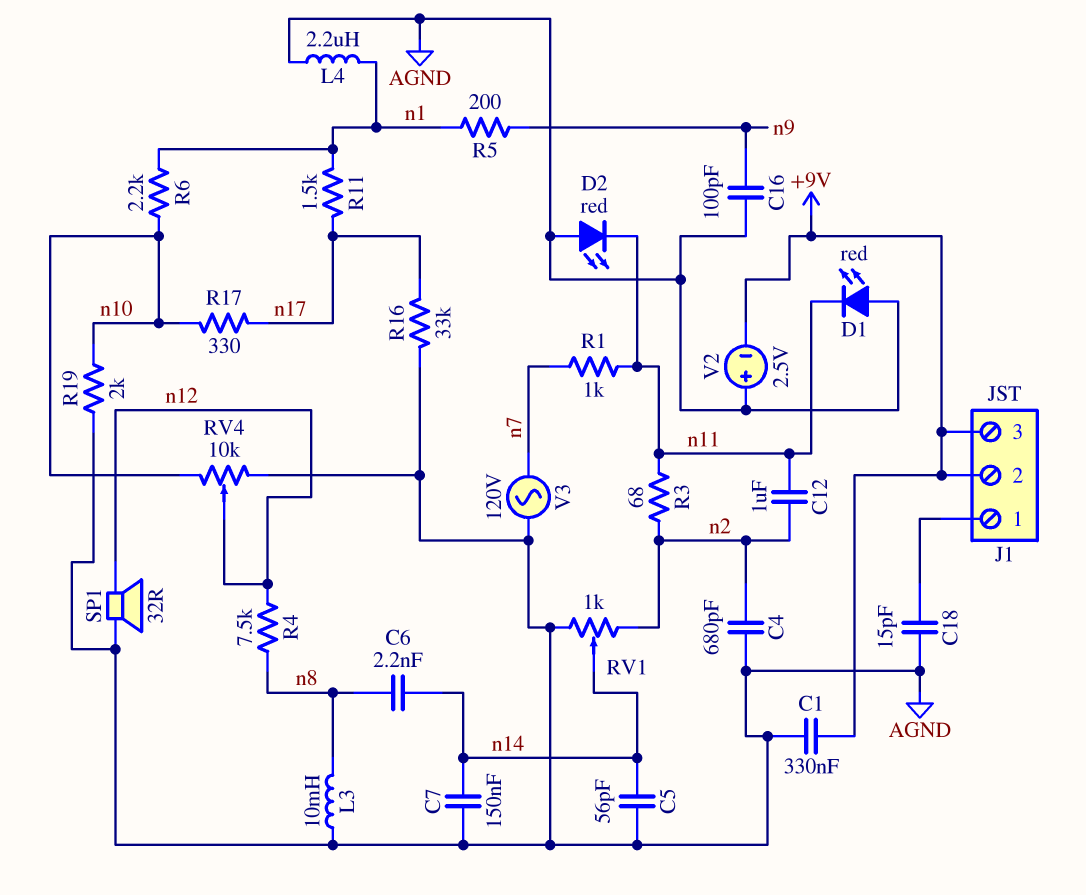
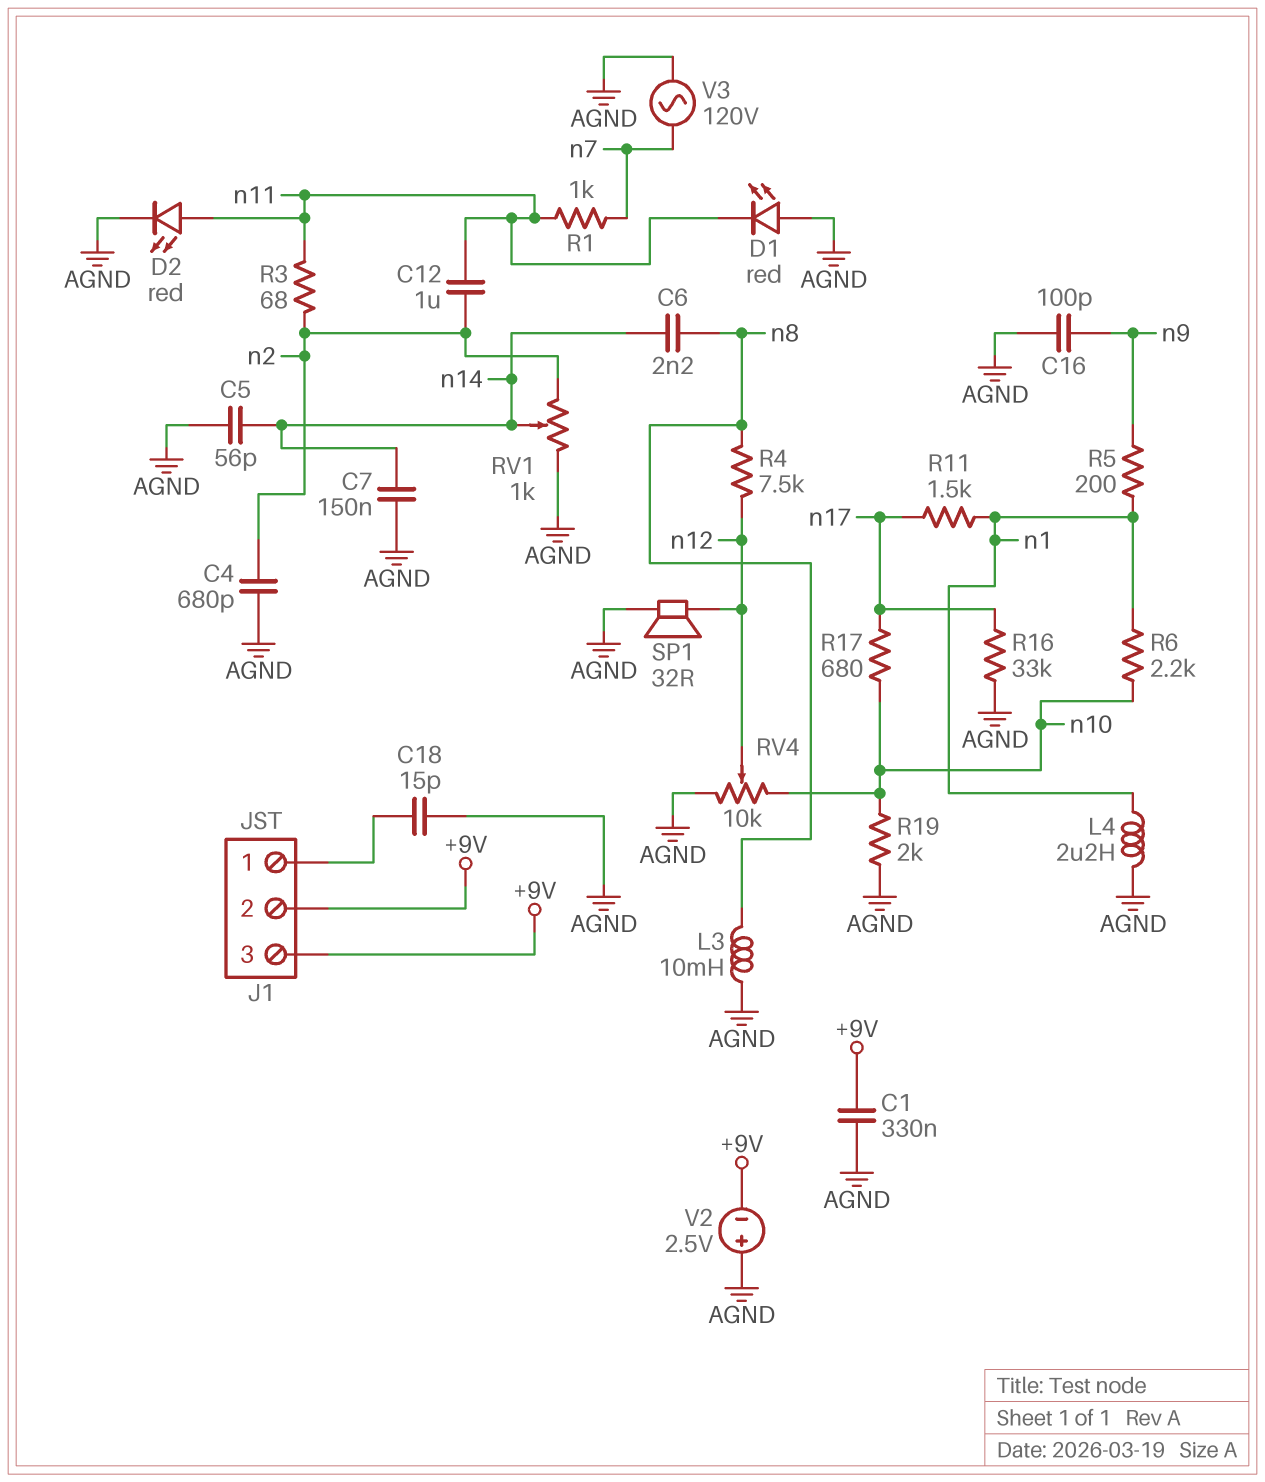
D2: LED red (A AGND, K n11) -> LED red (A n11, K AGND)
R17: 330 (n10, n17) -> 680 (n10, n17)

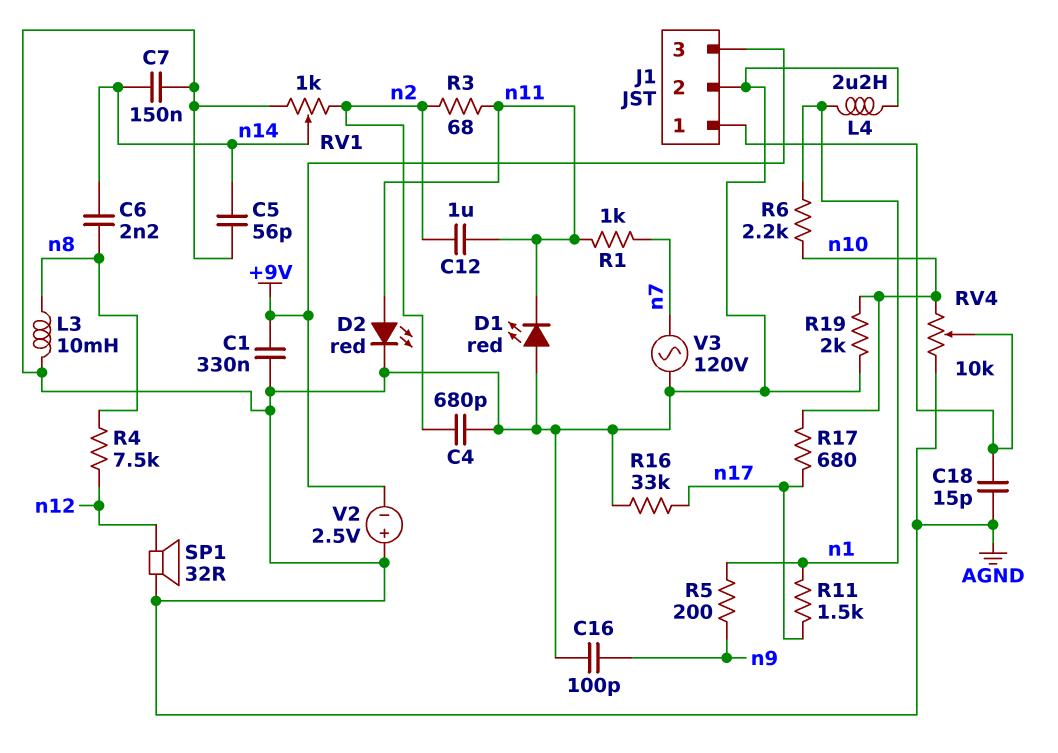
J1 pin 2: +9V -> AGND
RV4: 10k (AGND, n10, wiper n12) -> 10k (AGND, n10, wiper J1/1)

